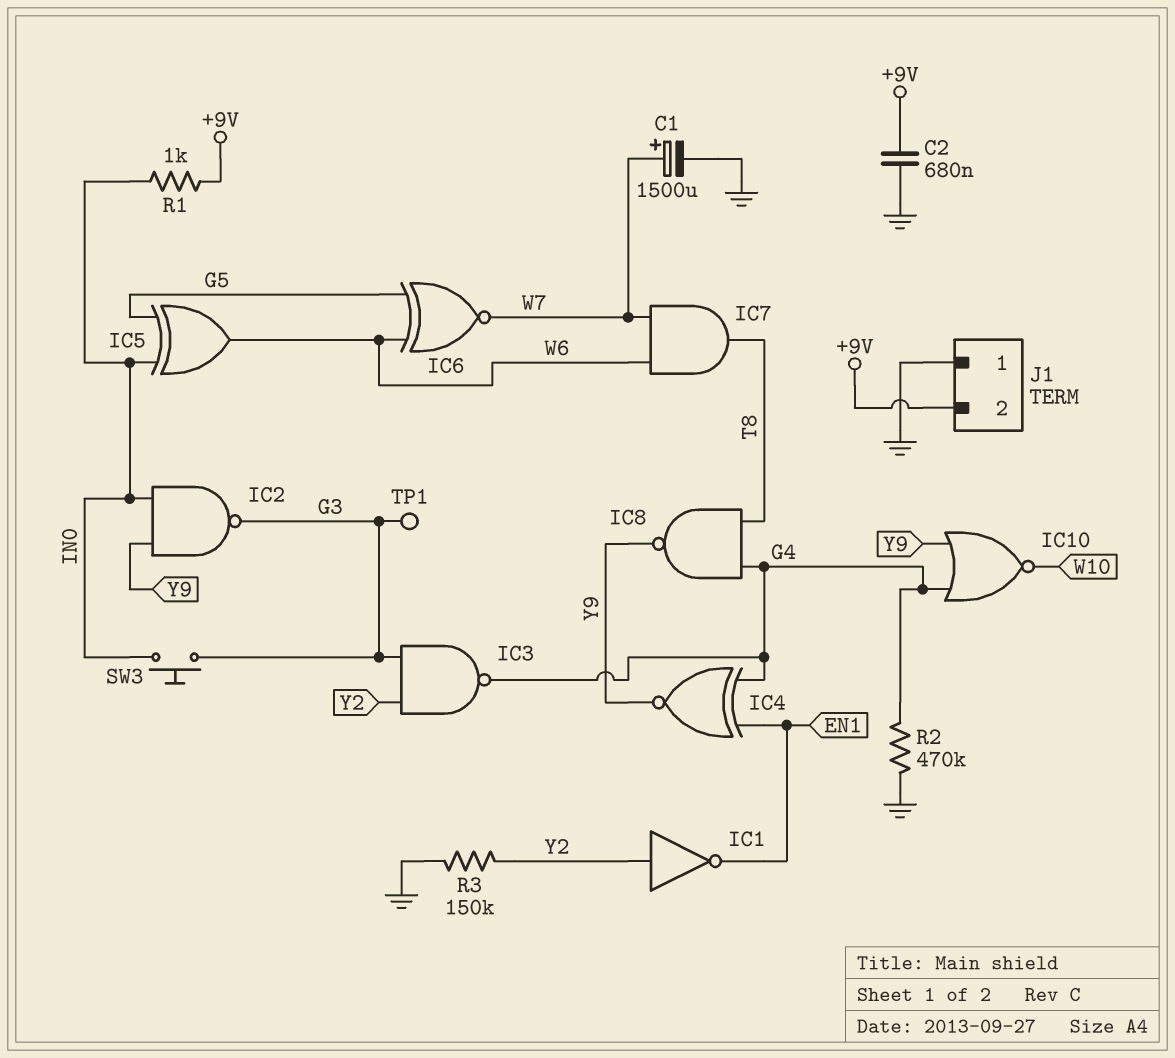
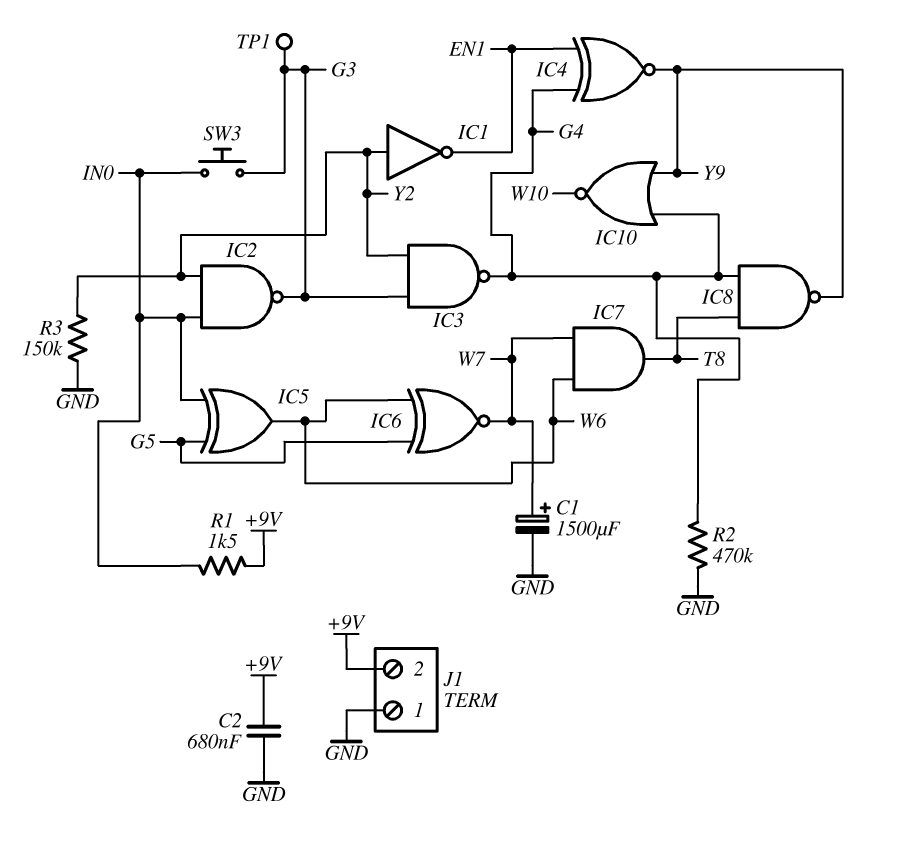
IC2: NAND (in IN0, in Y9, out G3) -> NAND (in IN0, in Y2, out G3)
R1: 1k (+9V, IN0) -> 1.5k (+9V, IN0)

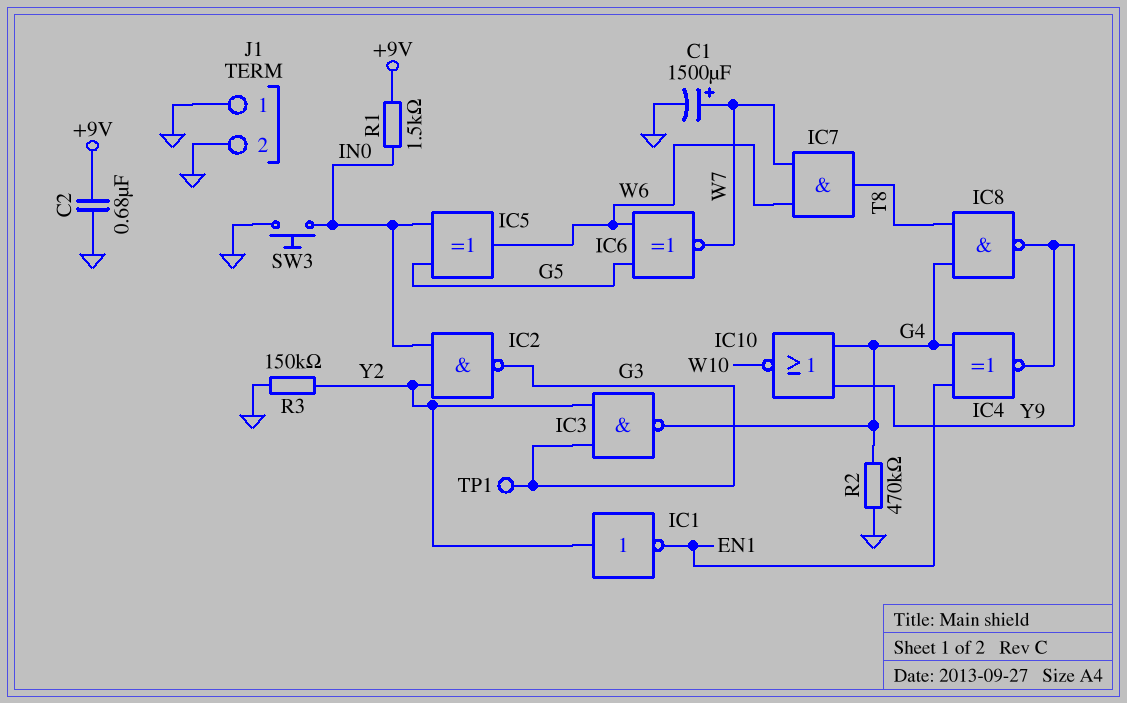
J1 pin 2: +9V -> GND
SW3: button (G3, IN0) -> button (GND, IN0)

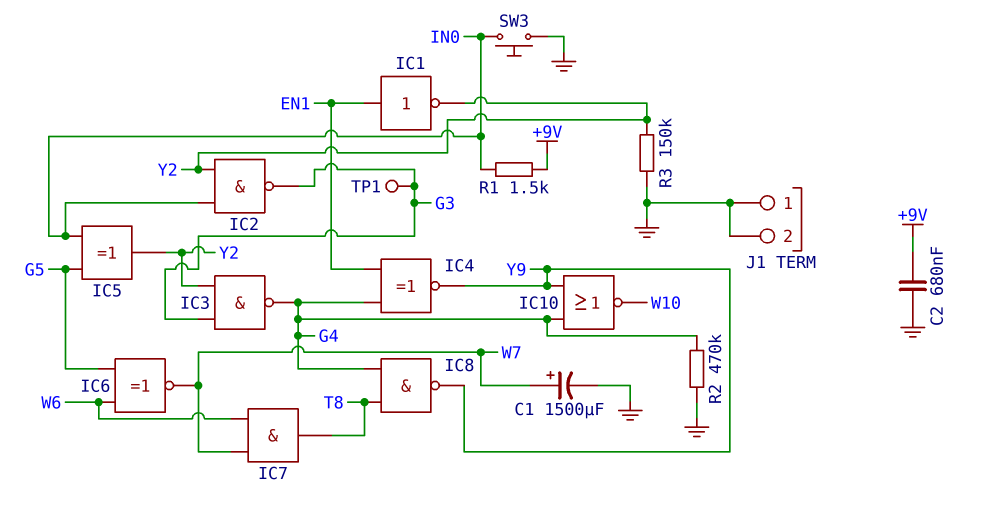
IC1: NOT (in Y2, out EN1) -> NOT (in EN1, out Y2)
IC5: XOR (in G5, in IN0, out W6) -> XOR (in G5, in IN0, out Y2)

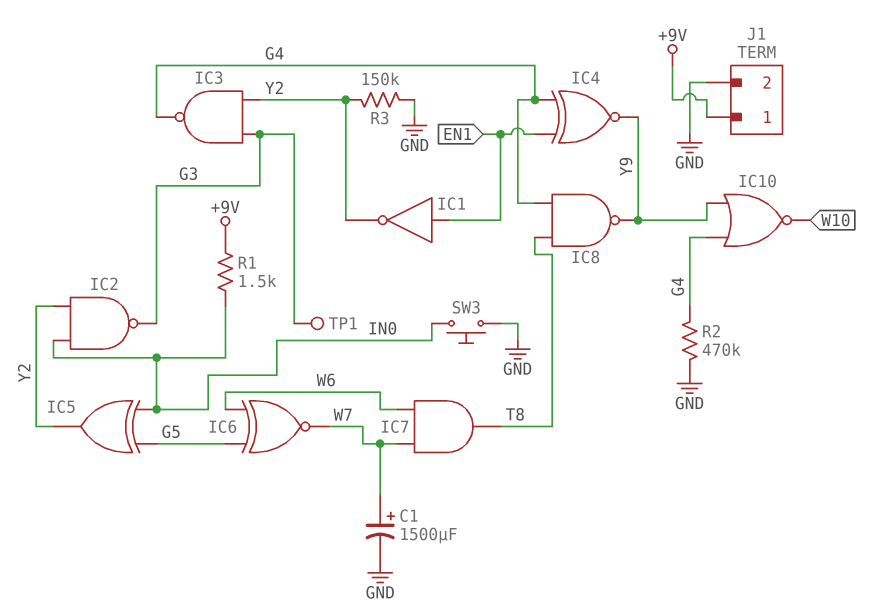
C2: 680nF (+9V, GND) -> none
J1 pin 1: GND -> +9V

